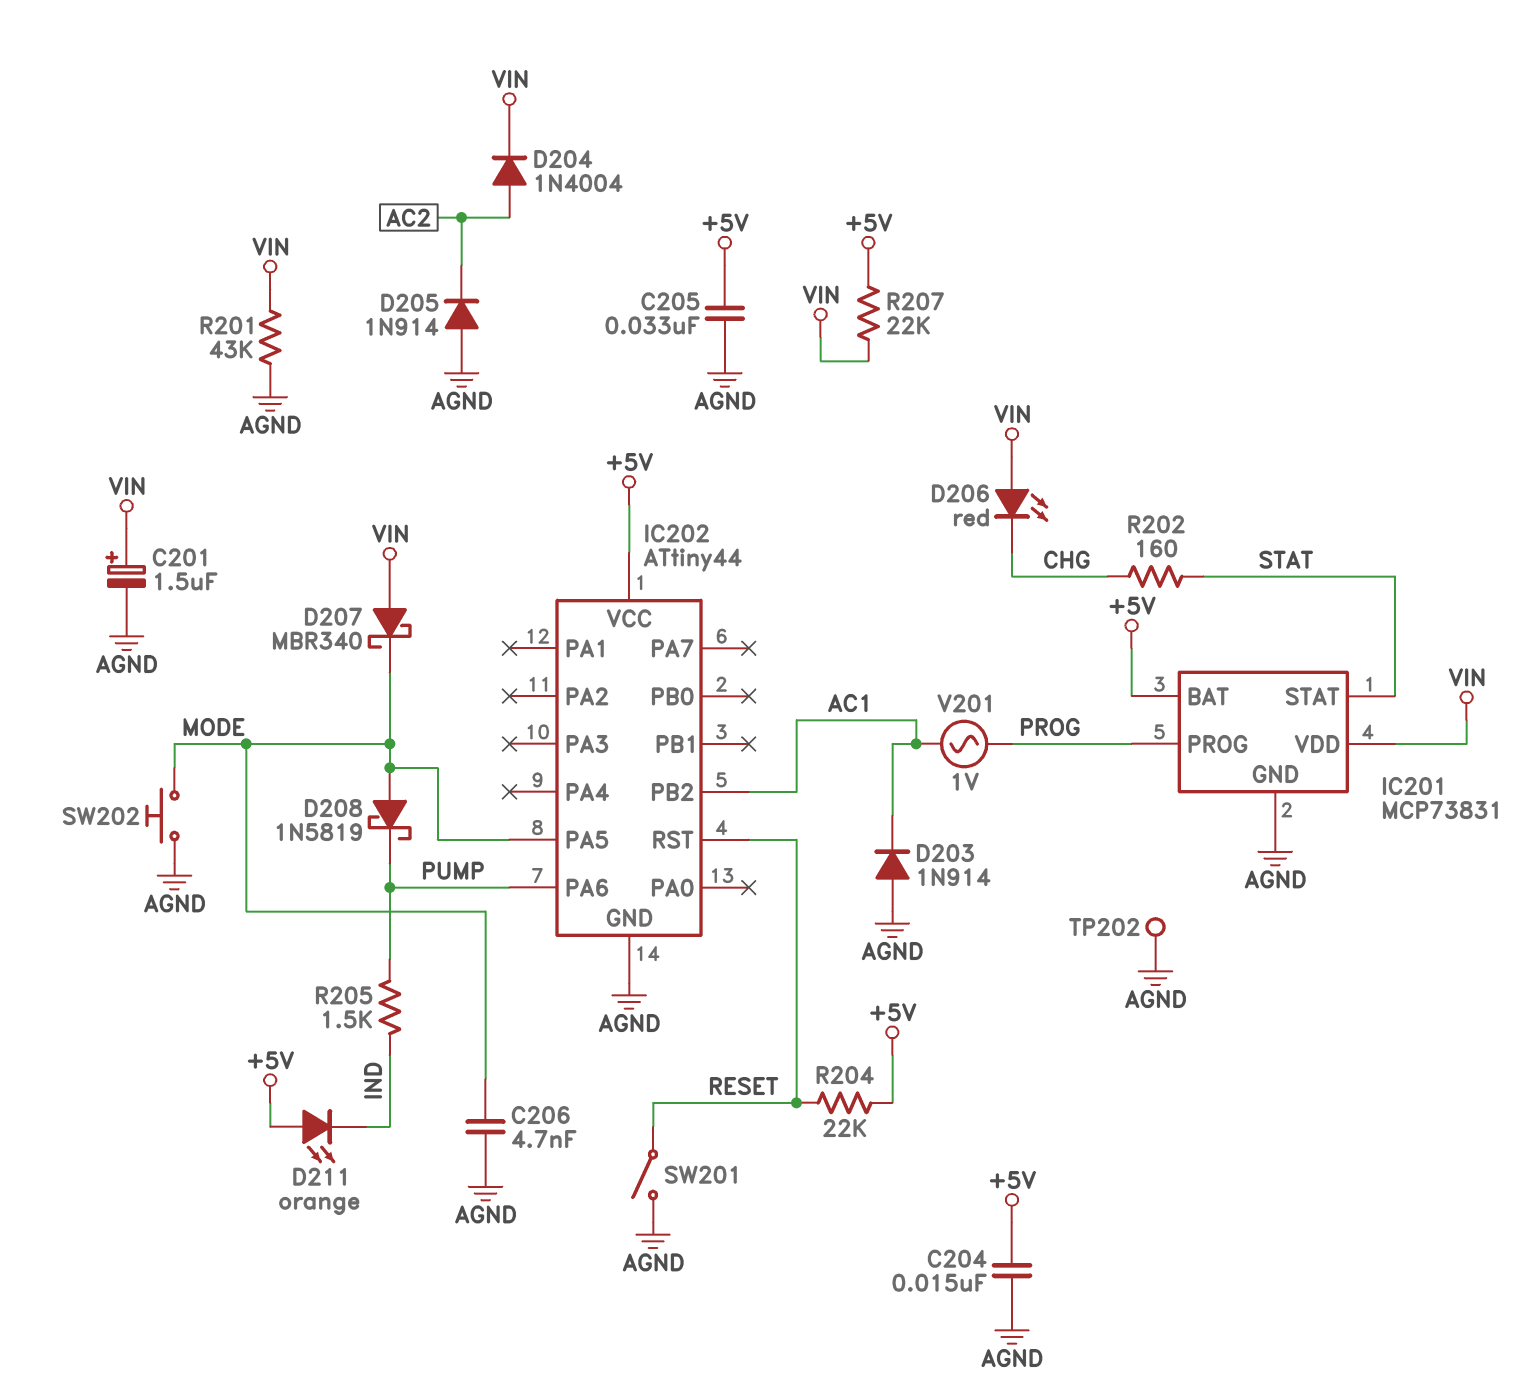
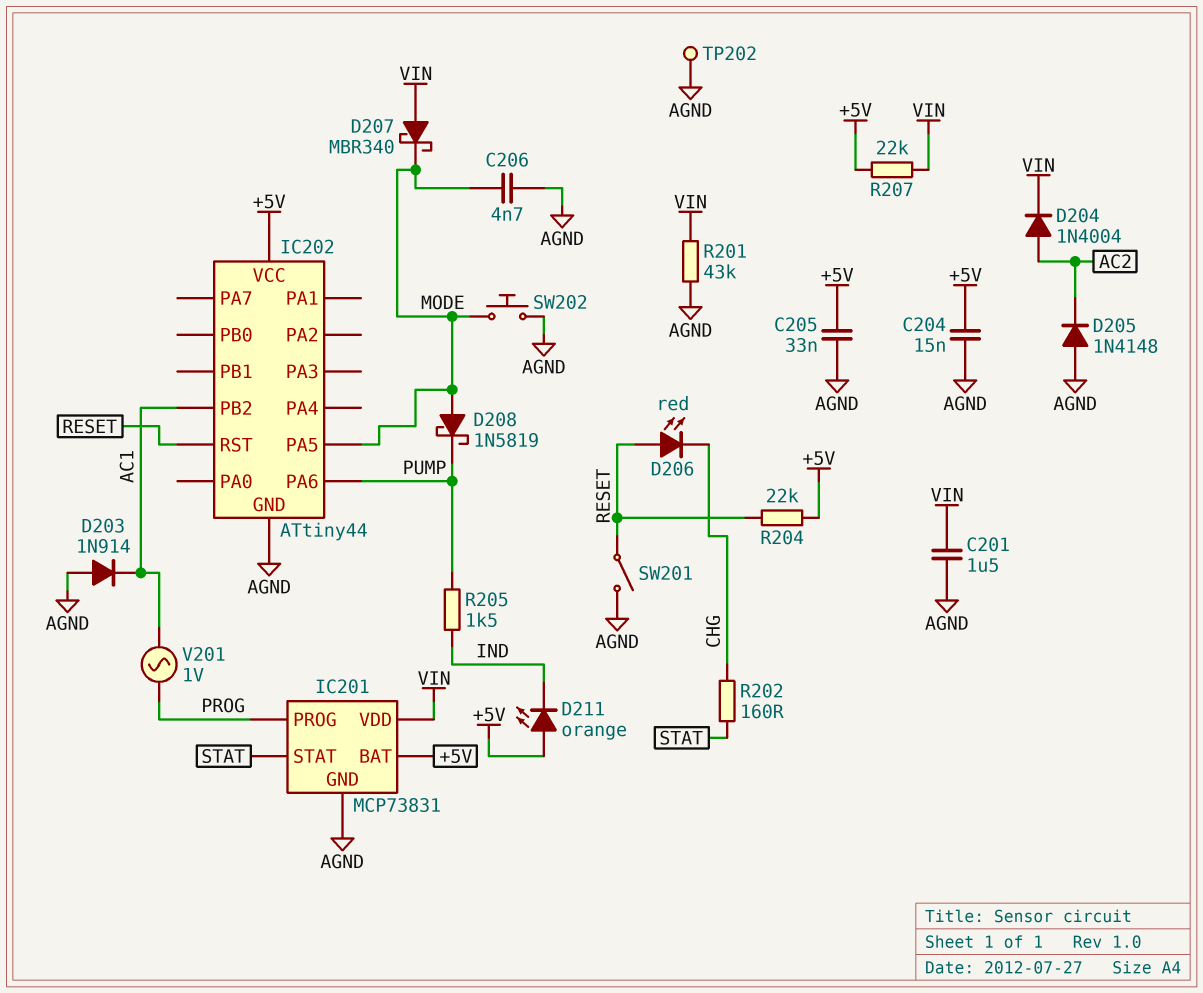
C201: 1.5uF (plus VIN, minus AGND) -> 1.5uF (AGND, VIN)
D205: diode 1N914 (A AGND, K AC2) -> diode 1N4148 (A AGND, K AC2)
D206: LED red (A VIN, K CHG) -> LED red (A RESET, K CHG)

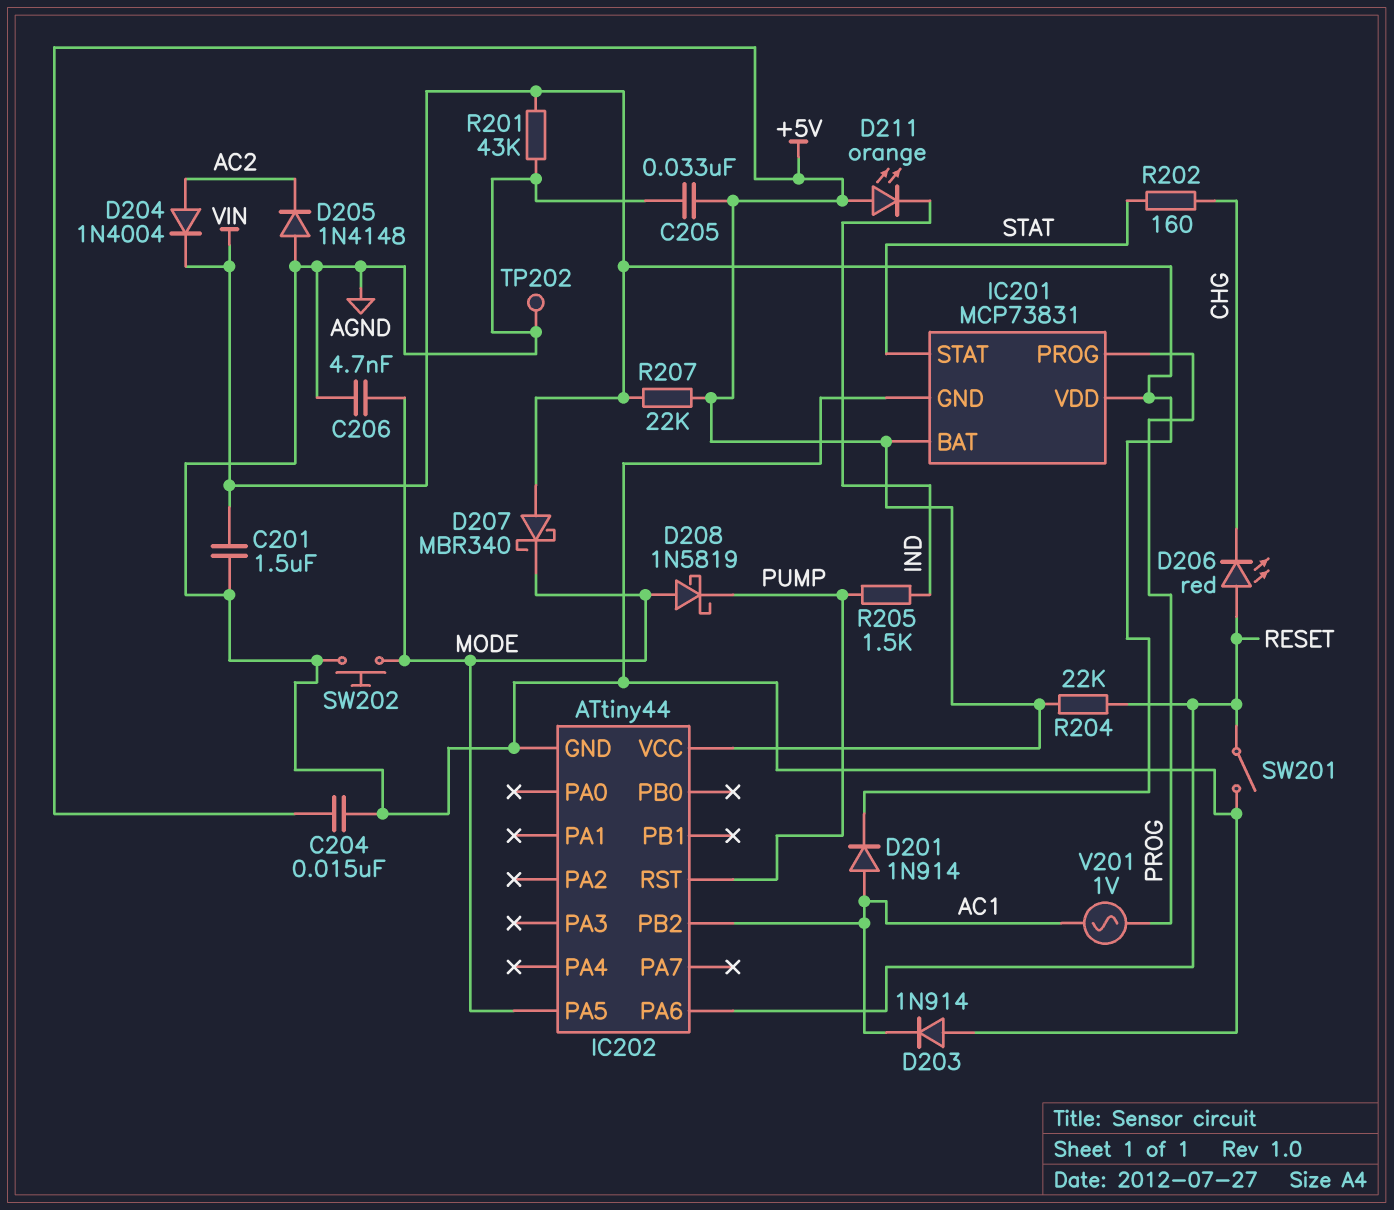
D201: none -> diode 1N914 (A AC1, K VIN)
IC202 pin PA6: PUMP -> RESET
IC202 pin RST: RESET -> PUMP

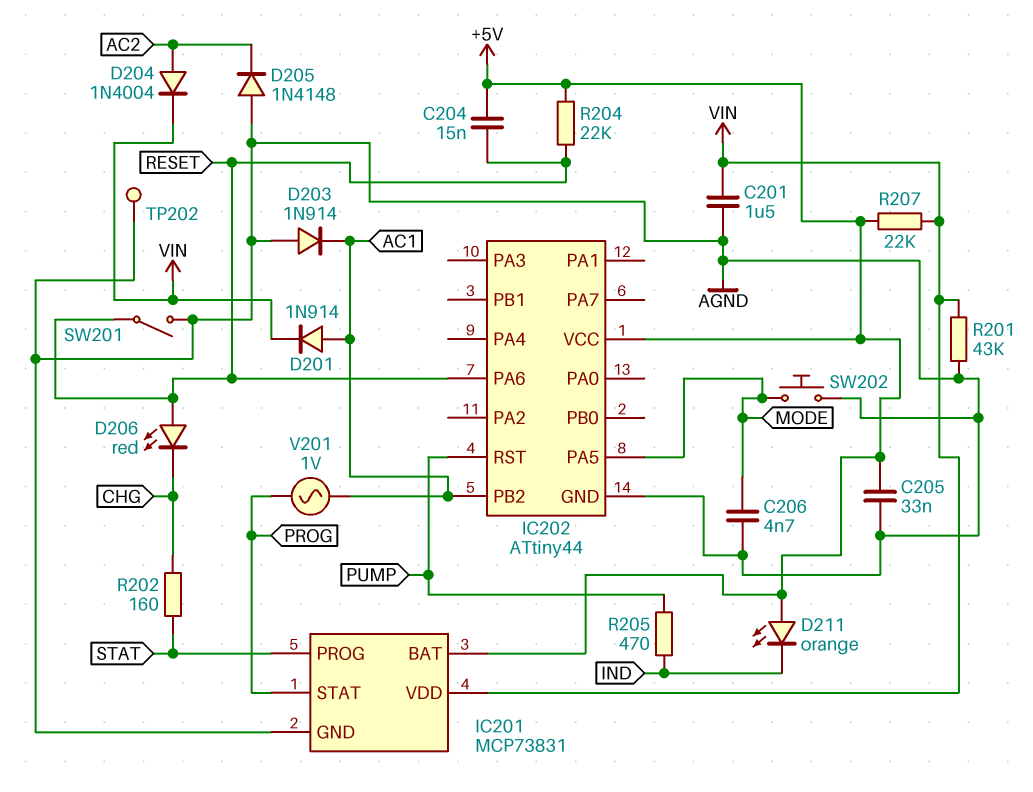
C204: 15nF (+5V, AGND) -> 15nF (+5V, RESET)
D207: schottky MBR340 (A VIN, K MODE) -> none
D208: schottky 1N5819 (A MODE, K PUMP) -> none
IC201 pin PROG: PROG -> STAT
IC201 pin STAT: STAT -> PROG
R205: 1.5k (IND, PUMP) -> 470 (IND, PUMP)

